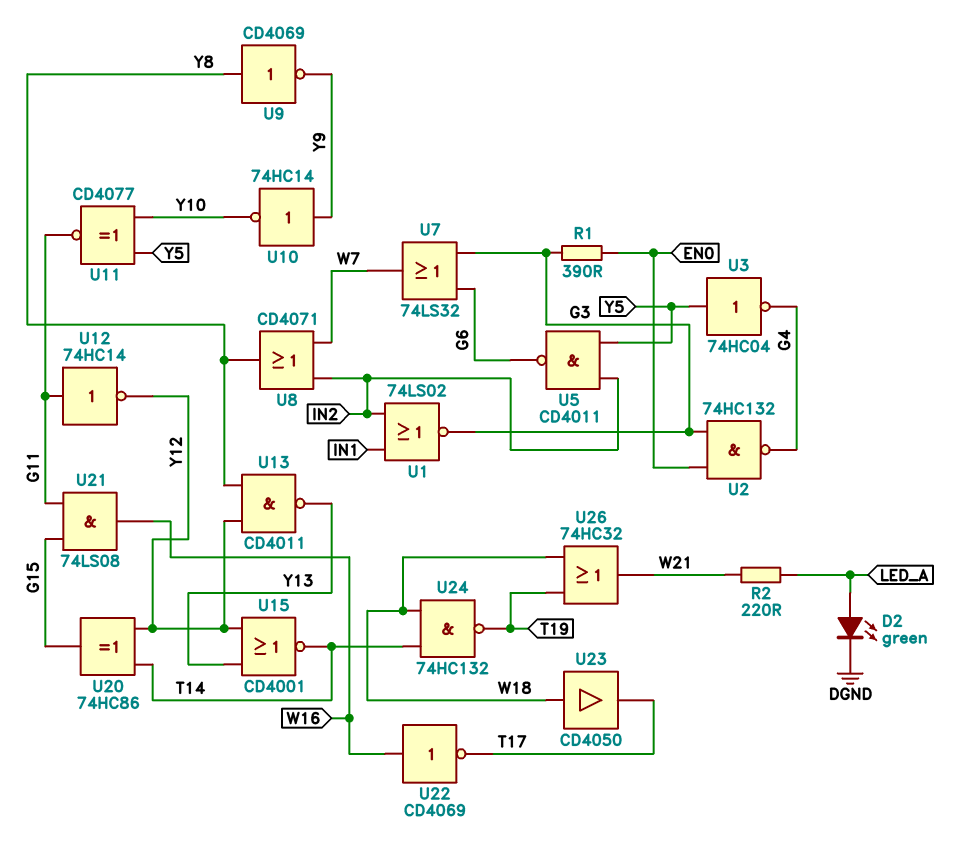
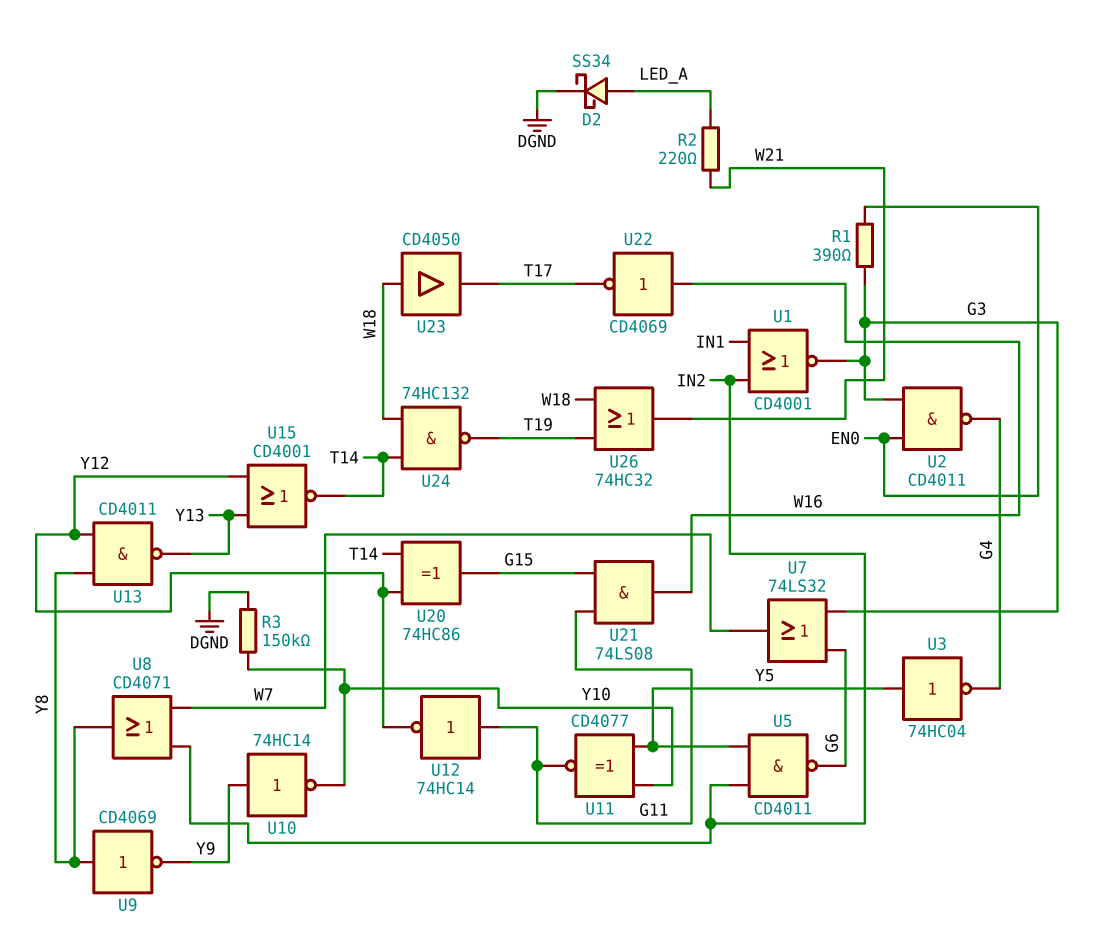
D2: LED green (A LED_A, K DGND) -> schottky SS34 (A LED_A, K DGND)
R3: none -> 150k (DGND, Y10)
U1: NOR 74LS02 (in IN1, in IN2, out G3) -> NOR CD4001 (in IN1, in IN2, out G3)
U2: NAND 74HC132 (in EN0, in G3, out G4) -> NAND CD4011 (in EN0, in G3, out G4)

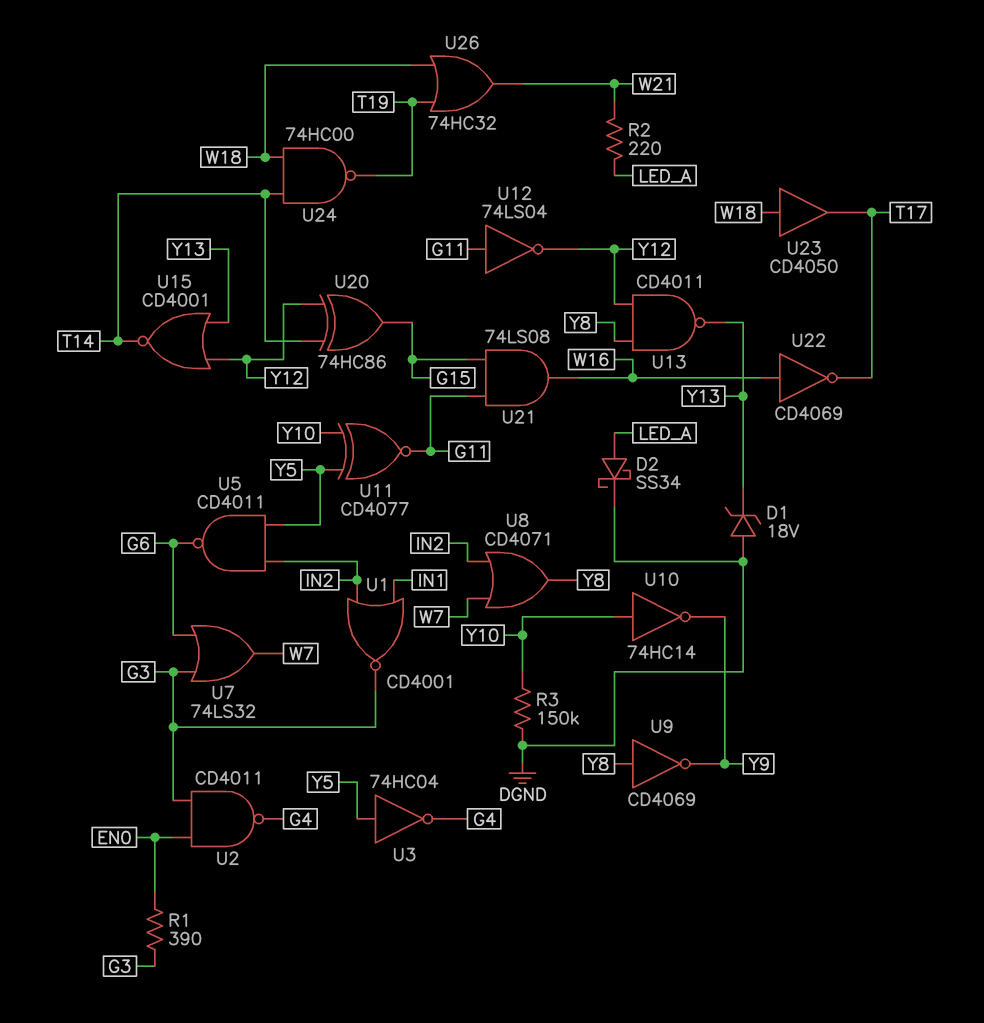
D1: none -> zener 18V (A DGND, K Y13)
U10: NOT 74HC14 (in Y9, out Y10) -> NOT 74HC14 (in Y10, out Y9)
U12: NOT 74HC14 (in G11, out Y12) -> NOT 74LS04 (in G11, out Y12)
U24: NAND 74HC132 (in T14, in W18, out T19) -> NAND 74HC00 (in T14, in W18, out T19)

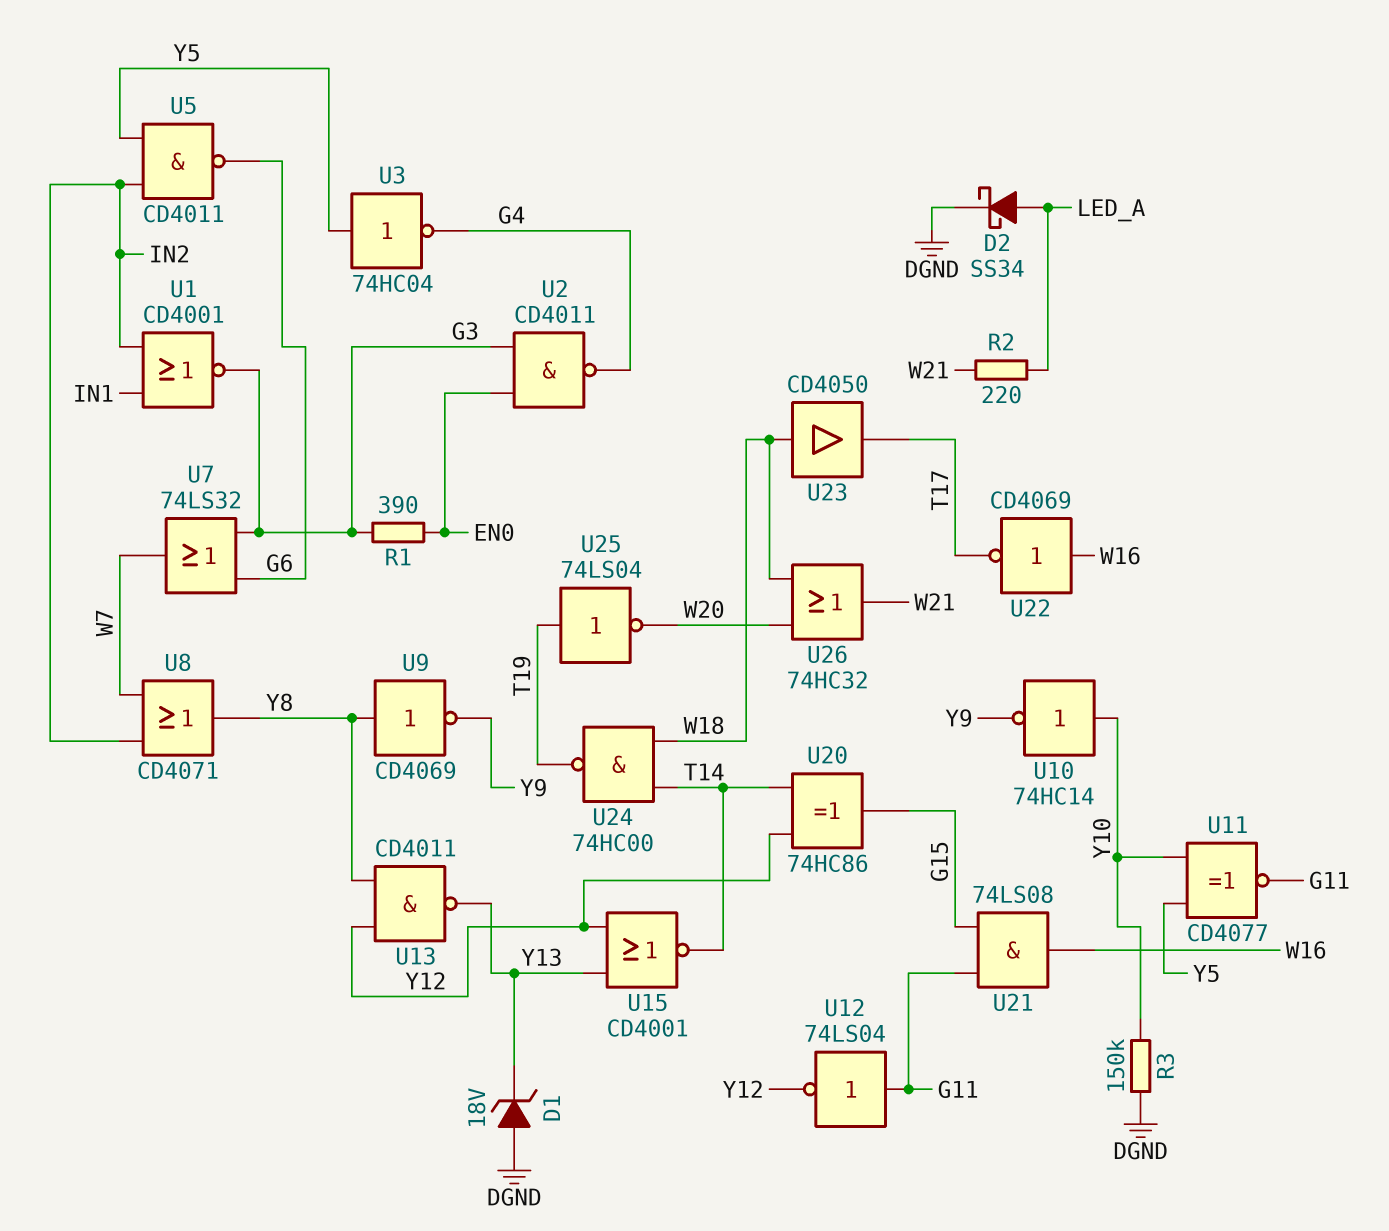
U25: none -> NOT 74LS04 (in T19, out W20)
U26: OR 74HC32 (in T19, in W18, out W21) -> OR 74HC32 (in W18, in W20, out W21)

